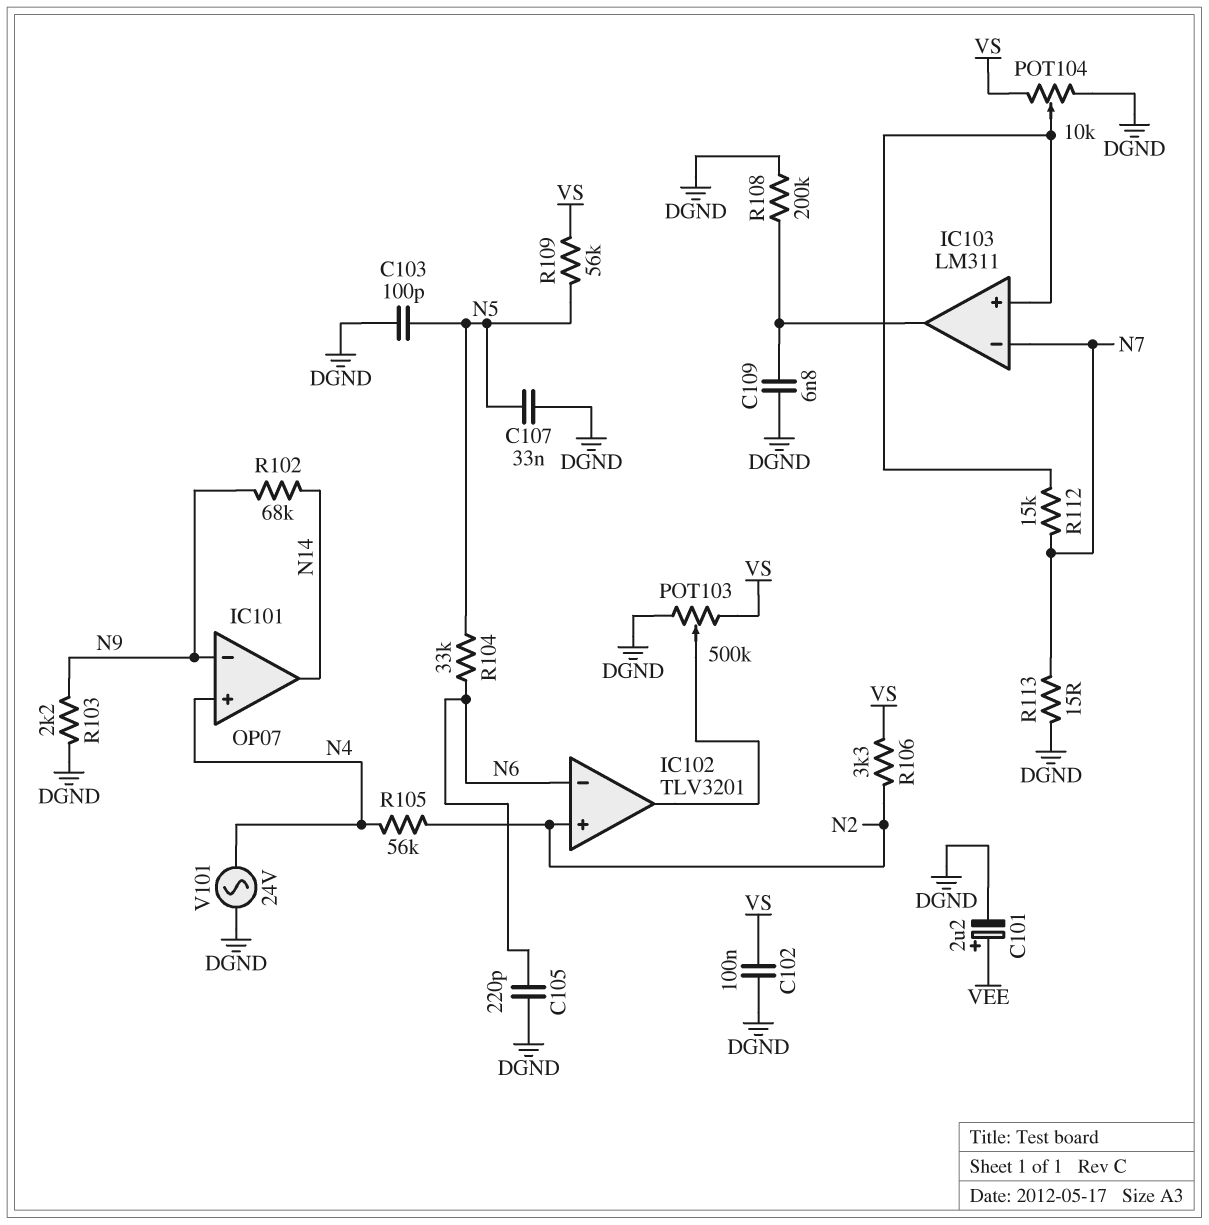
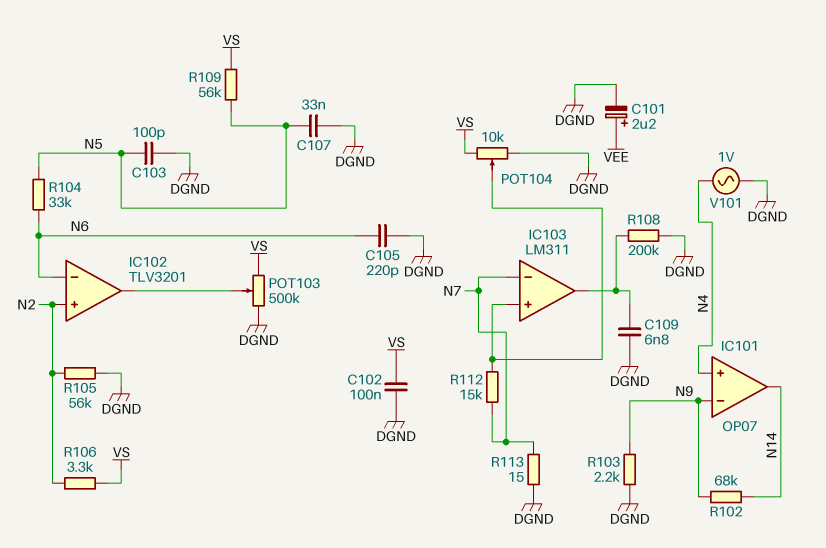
R105: 56k (N2, N4) -> 56k (DGND, N2)
V101: AC 24V (DGND, N4) -> AC 1V (DGND, N4)

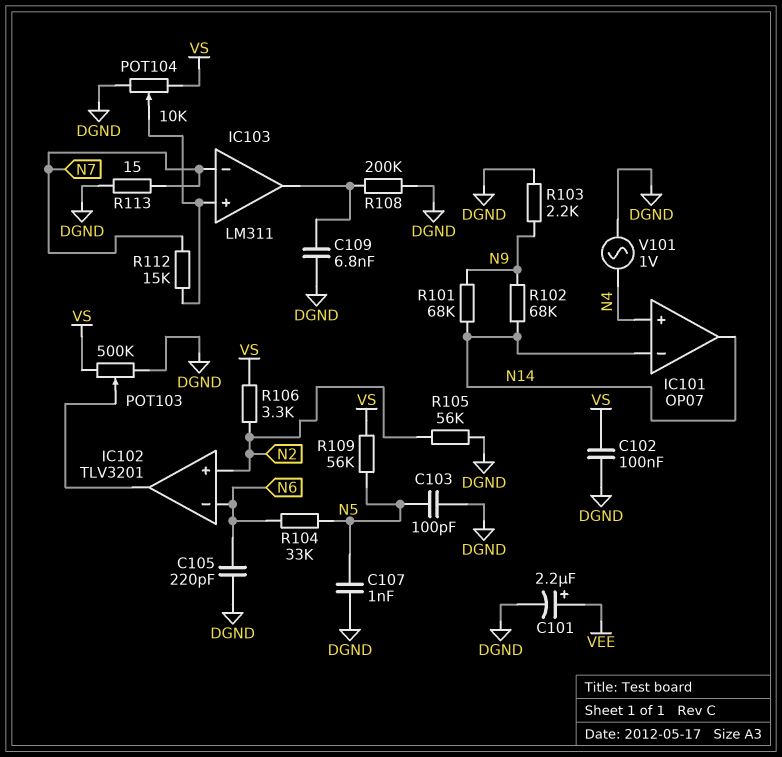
C107: 33nF (DGND, N5) -> 1nF (DGND, N5)
IC101 pin in-: N9 -> N14
R101: none -> 68k (N9, N14)

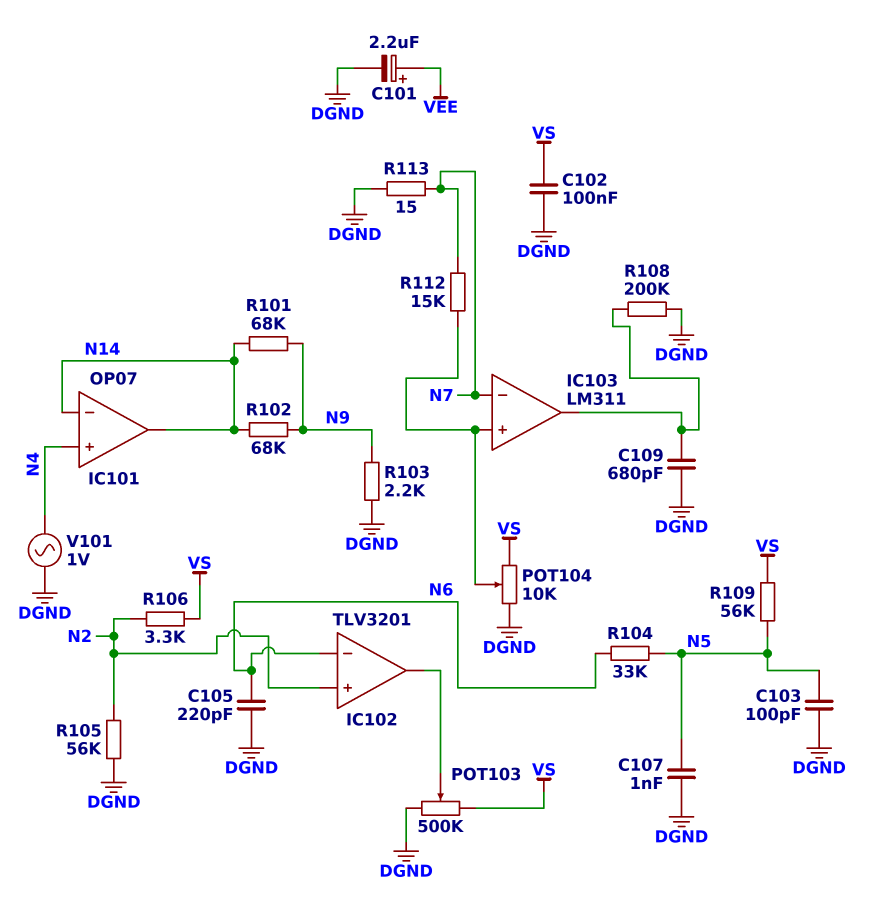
C109: 6.8nF (DGND, IC103/out) -> 680pF (DGND, IC103/out)

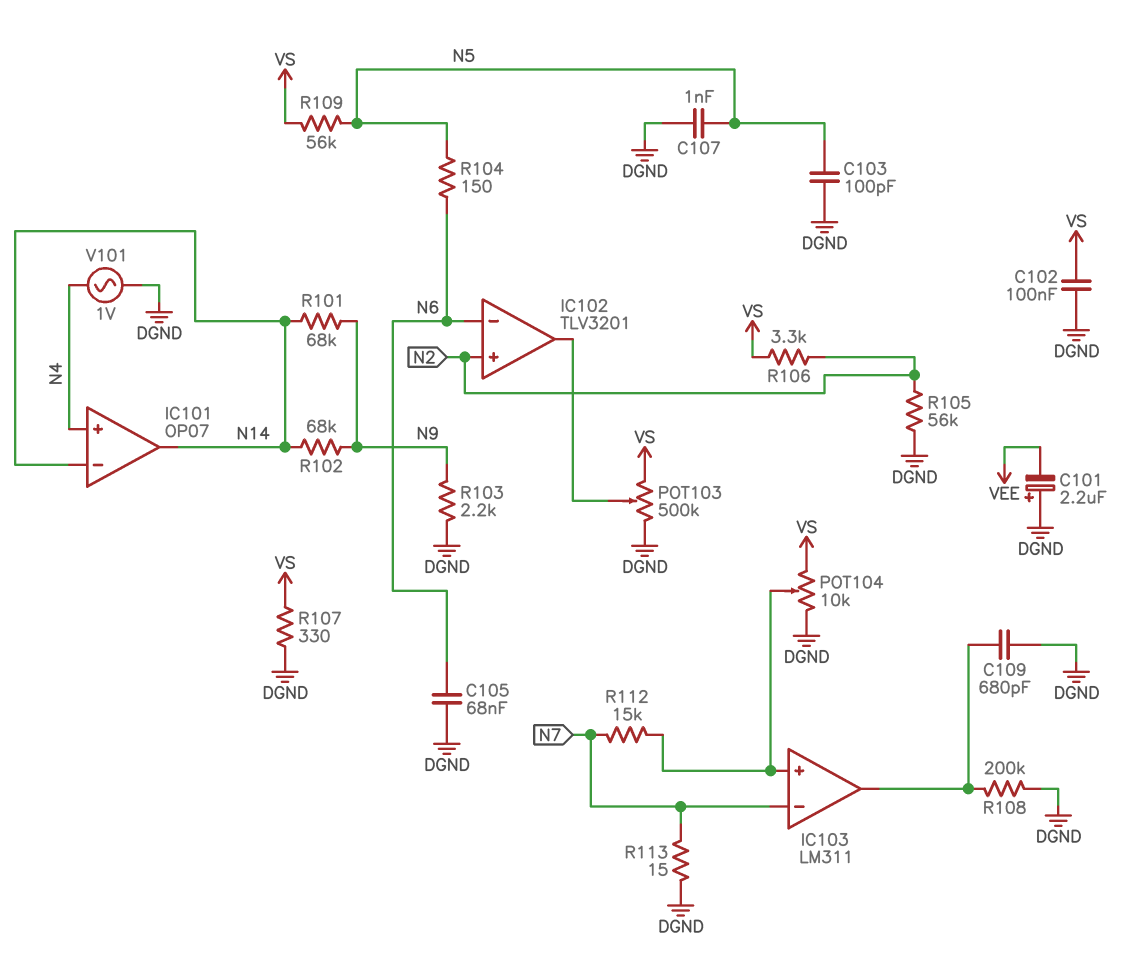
C101: 2.2uF (plus VEE, minus DGND) -> 2.2uF (plus DGND, minus VEE)
C105: 220pF (DGND, N6) -> 68nF (DGND, N6)
R104: 33k (N5, N6) -> 150 (N5, N6)
R107: none -> 330 (DGND, VS)

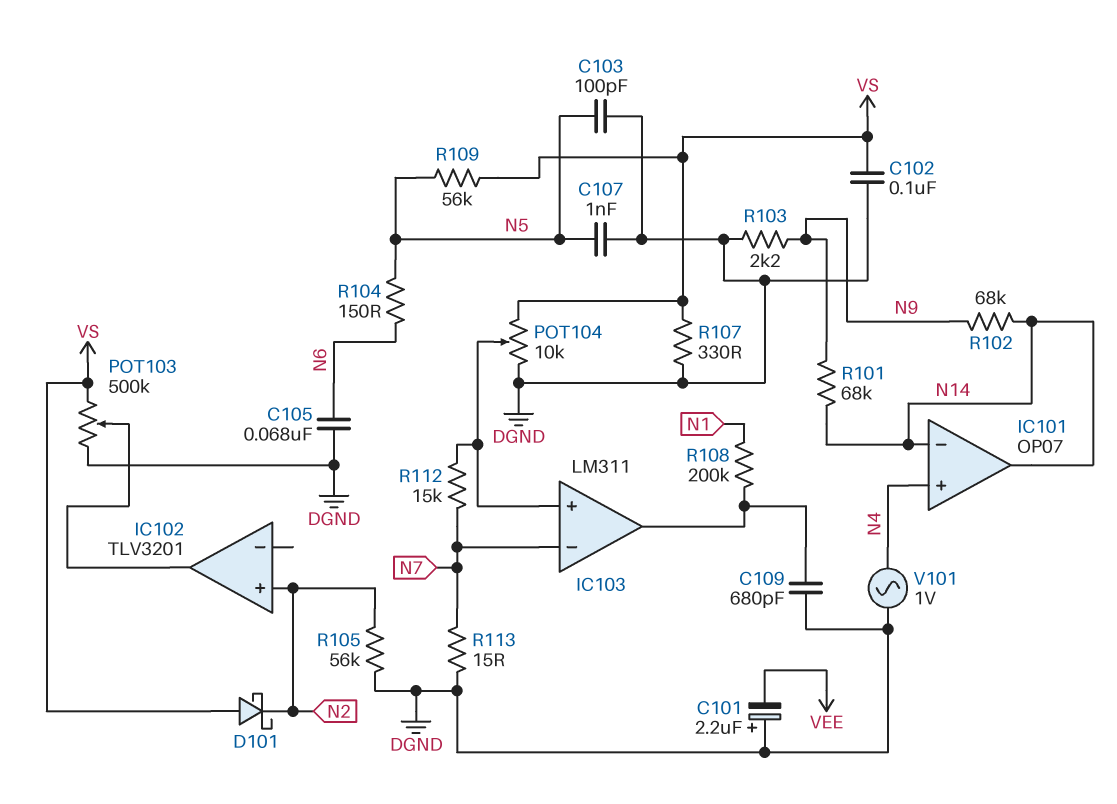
D101: none -> schottky (A VS, K N2)
IC102 pin in-: N6 -> none
R106: 3.3k (N2, VS) -> none
R108: 200k (DGND, IC103/out) -> 200k (IC103/out, N1)

